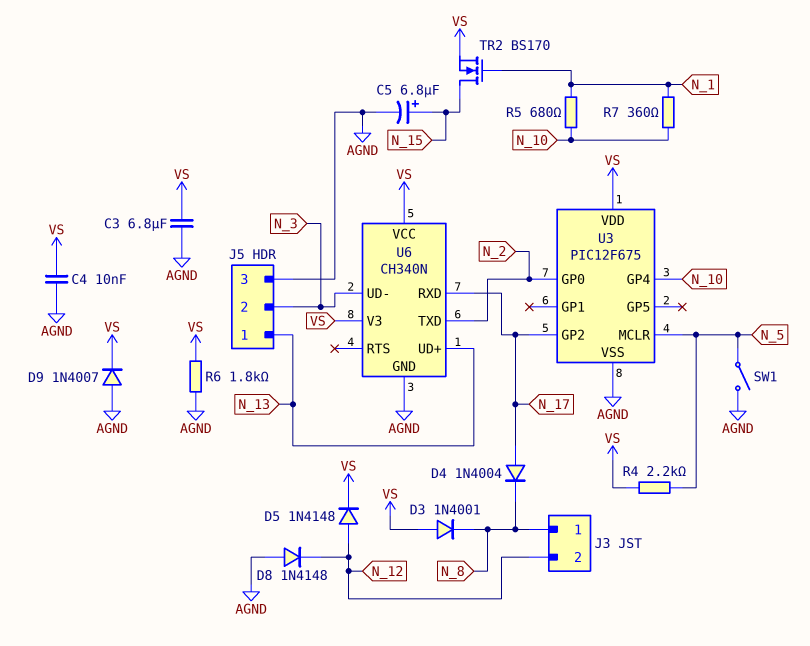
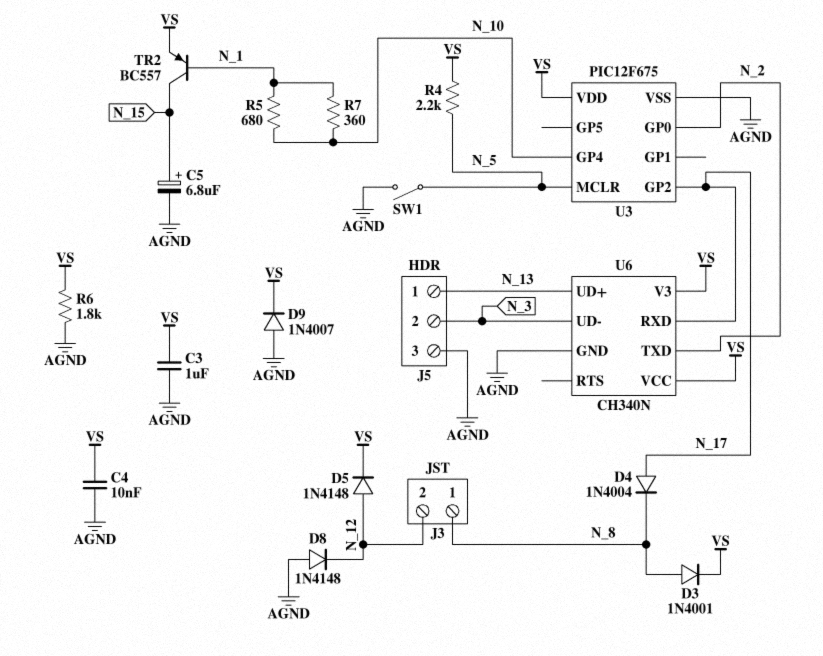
C3: 6.8uF (AGND, VS) -> 1uF (AGND, VS)
D3: diode 1N4001 (A VS, K N_8) -> diode 1N4001 (A N_8, K VS)
TR2: NMOS BS170 (G N_1, D N_15, S VS) -> PNP BC557 (B N_1, C N_15, E VS)

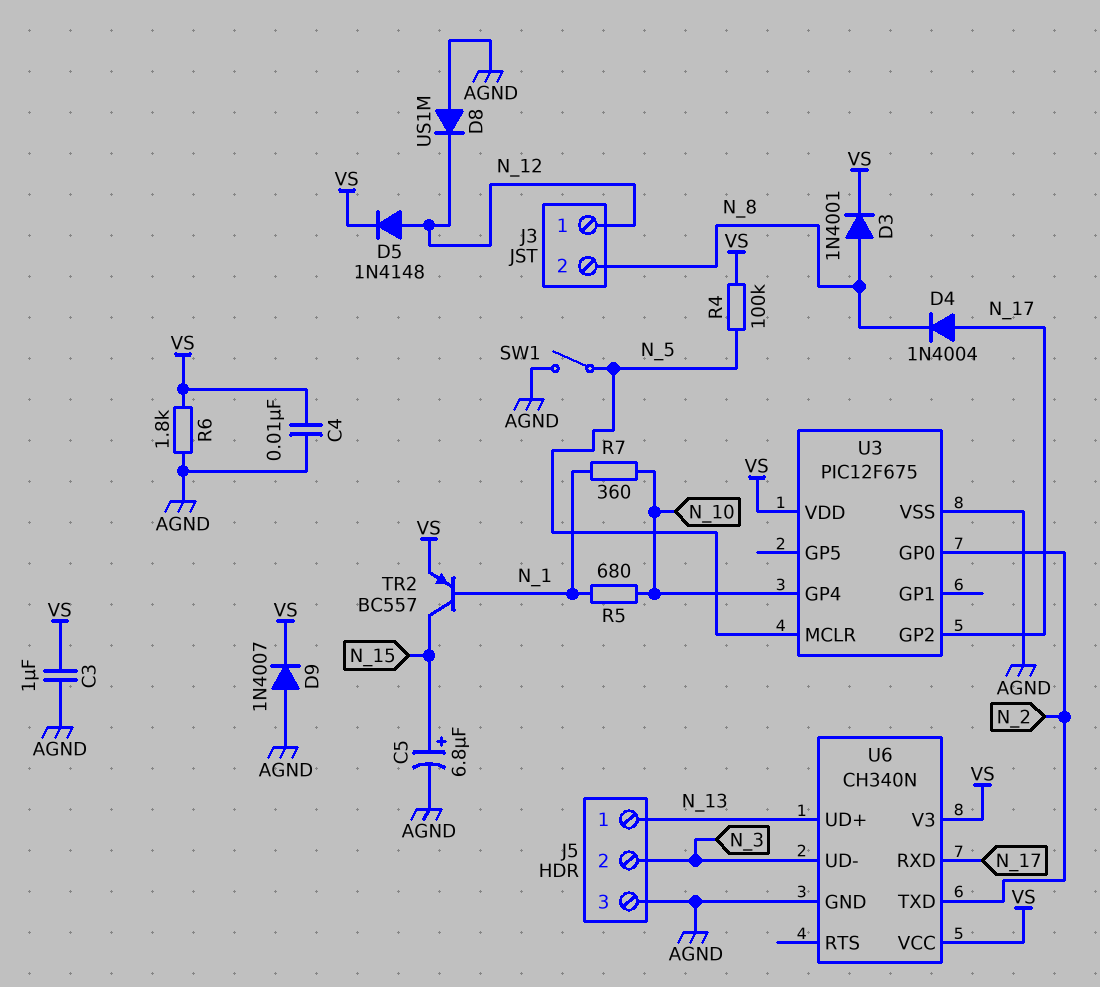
D8: diode 1N4148 (A AGND, K N_12) -> diode US1M (A AGND, K N_12)
J3 pin 1: N_8 -> N_12
J3 pin 2: N_12 -> N_8
R4: 2.2k (N_5, VS) -> 100k (N_5, VS)

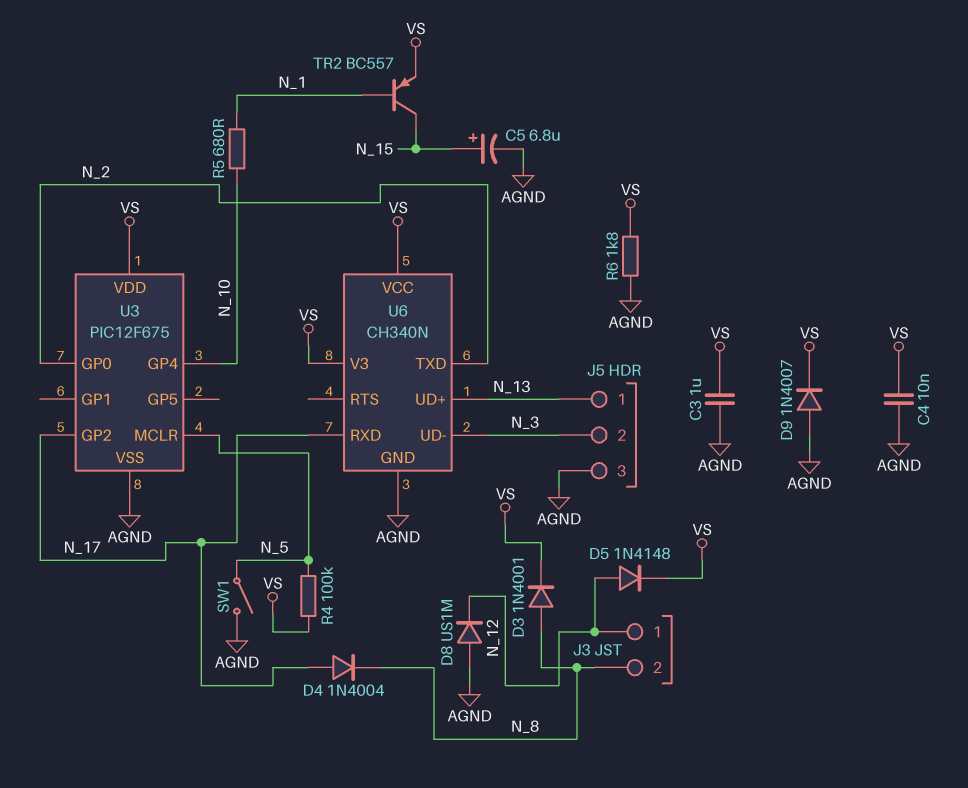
R7: 360 (N_1, N_10) -> none

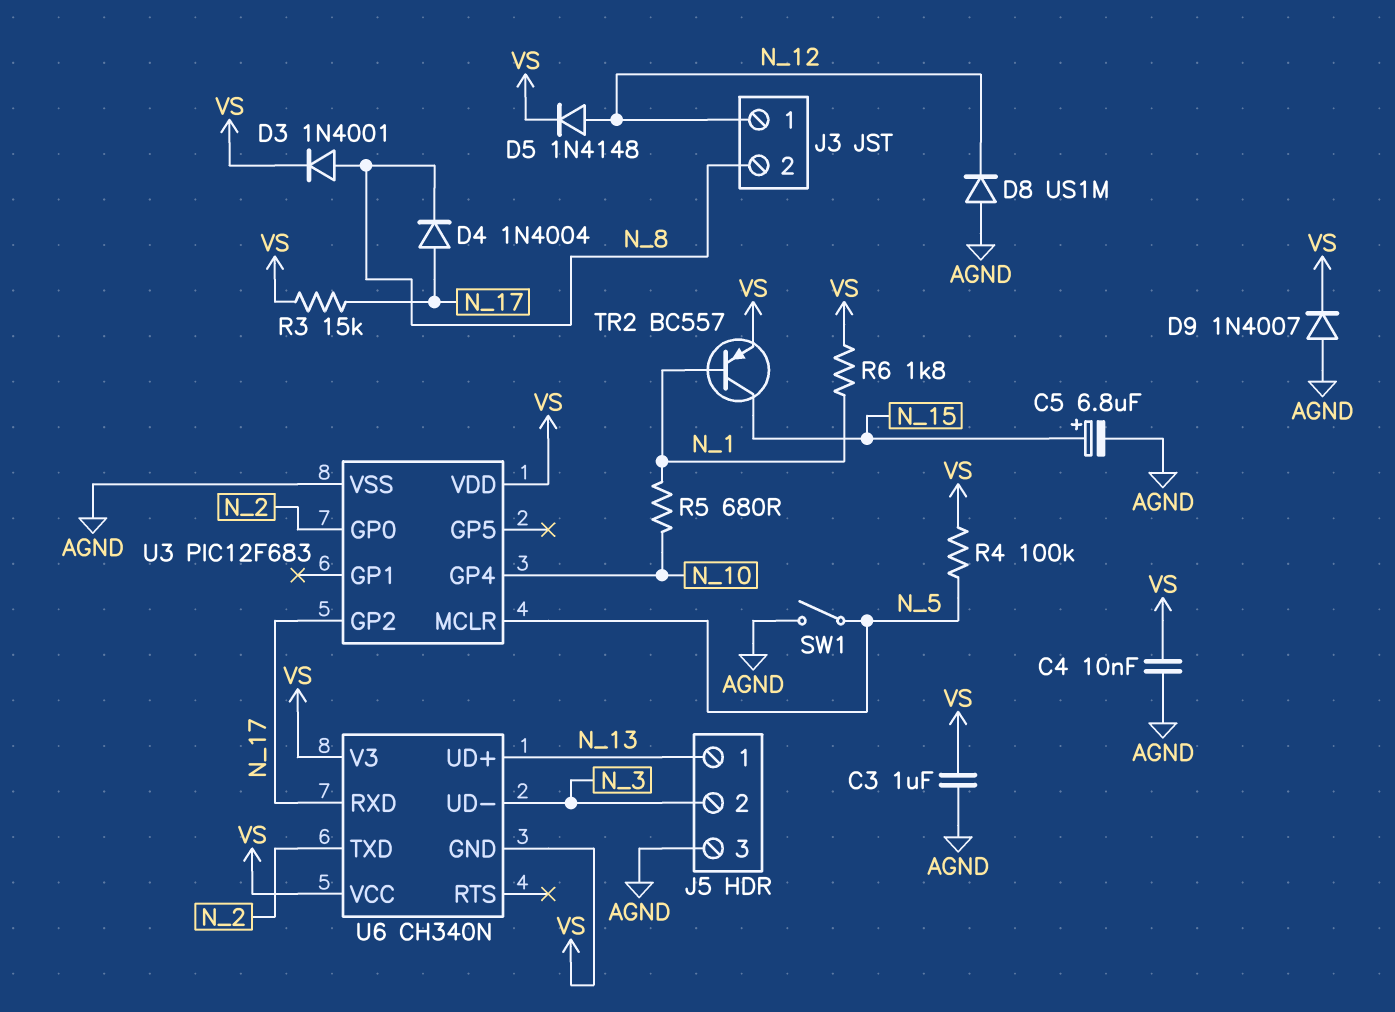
R3: none -> 15k (N_17, VS)
R6: 1.8k (AGND, VS) -> 1.8k (N_1, VS)
U3: PIC12F675 -> PIC12F683
U6 pin GND: AGND -> VS

